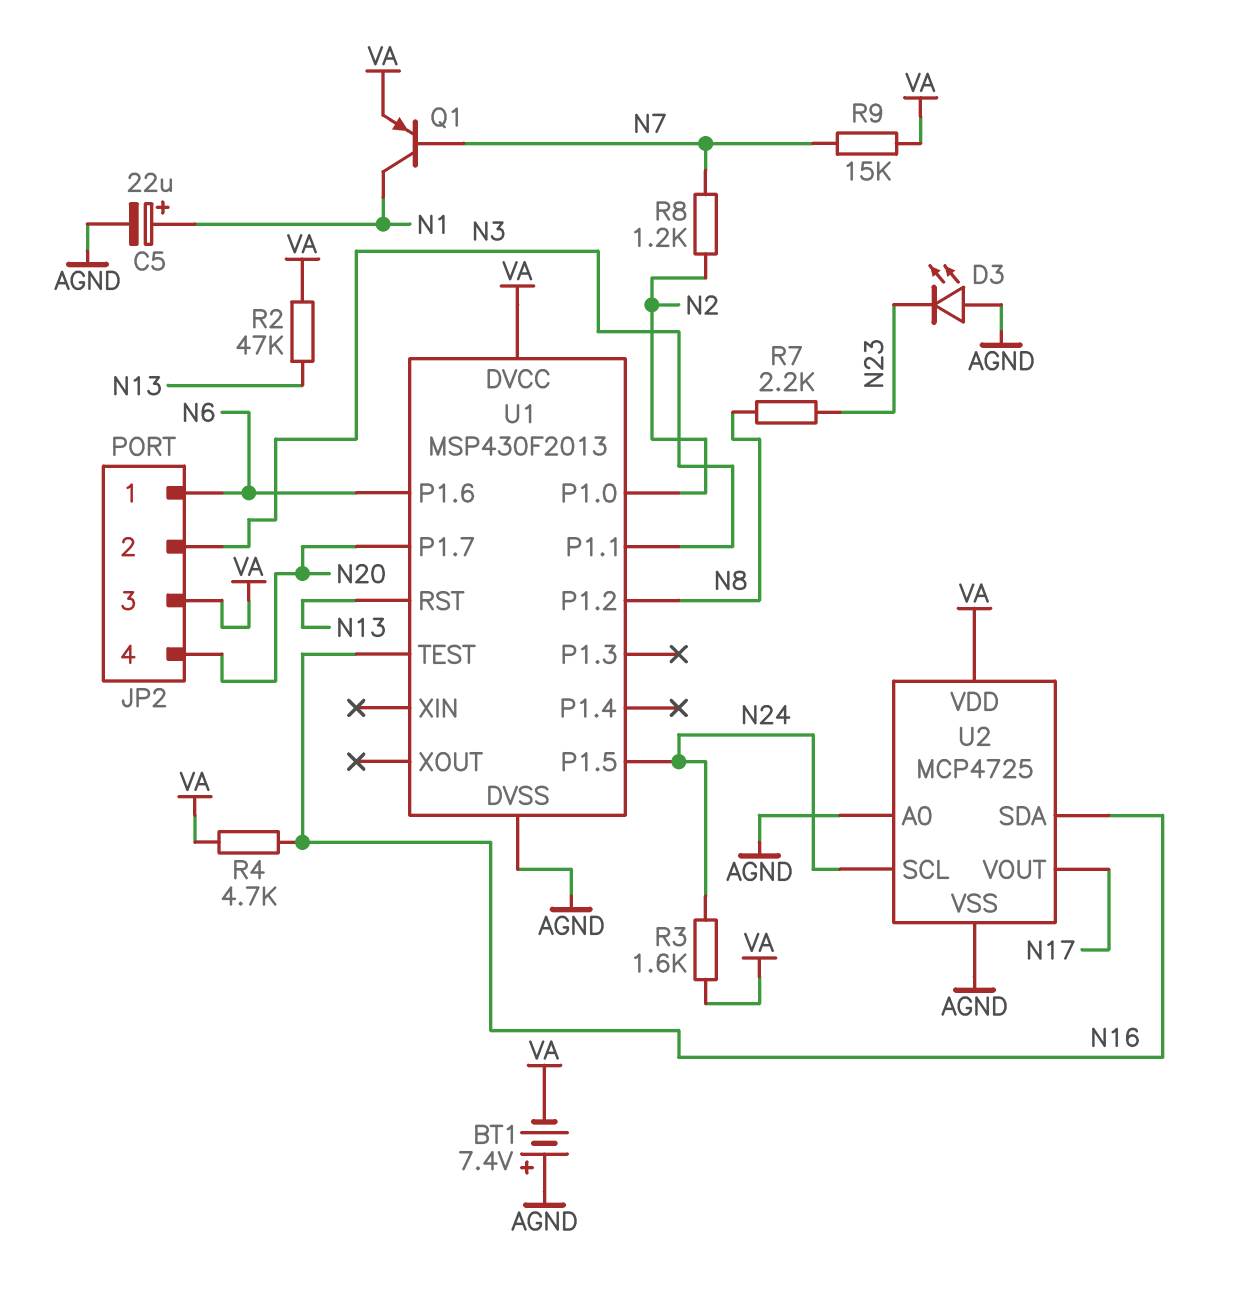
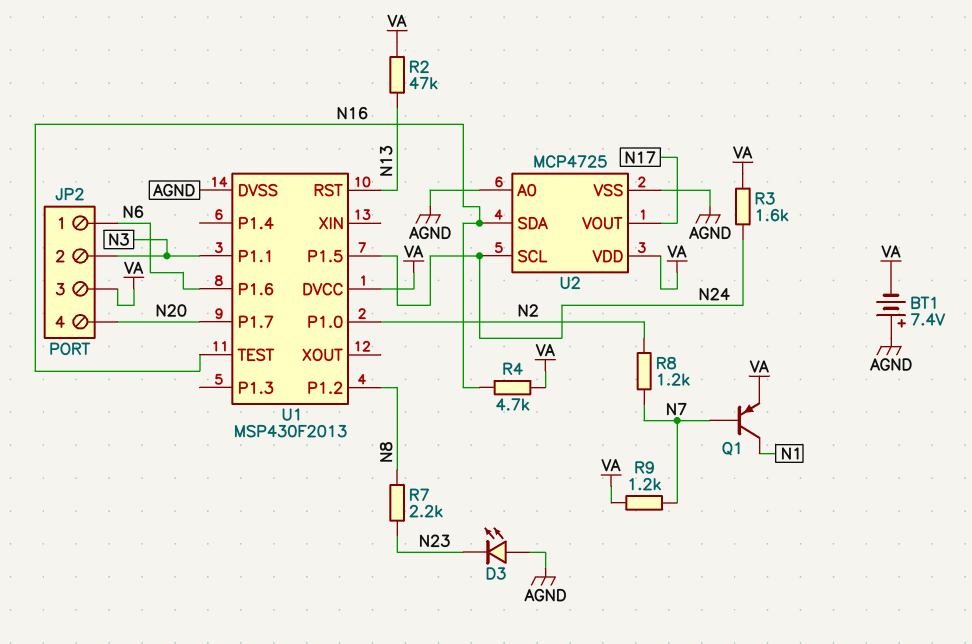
C5: 22uF (plus N1, minus AGND) -> none
R9: 15k (N7, VA) -> 1.2k (N7, VA)

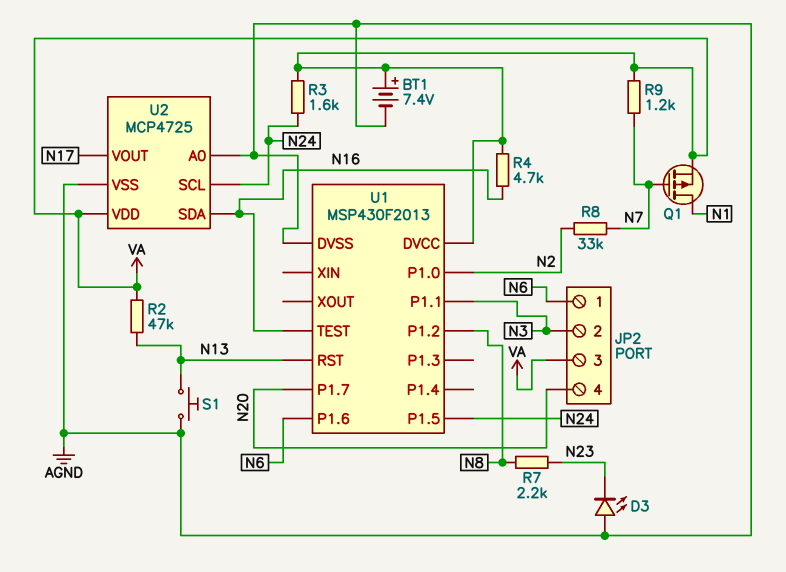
BT1: 7.4V (plus AGND, minus VA) -> 7.4V (plus VA, minus AGND)
Q1: PNP (B N7, C N1, E VA) -> PMOS (G N7, D N1, S VA)
R8: 1.2k (N2, N7) -> 33k (N2, N7)
S1: none -> button (AGND, N13)

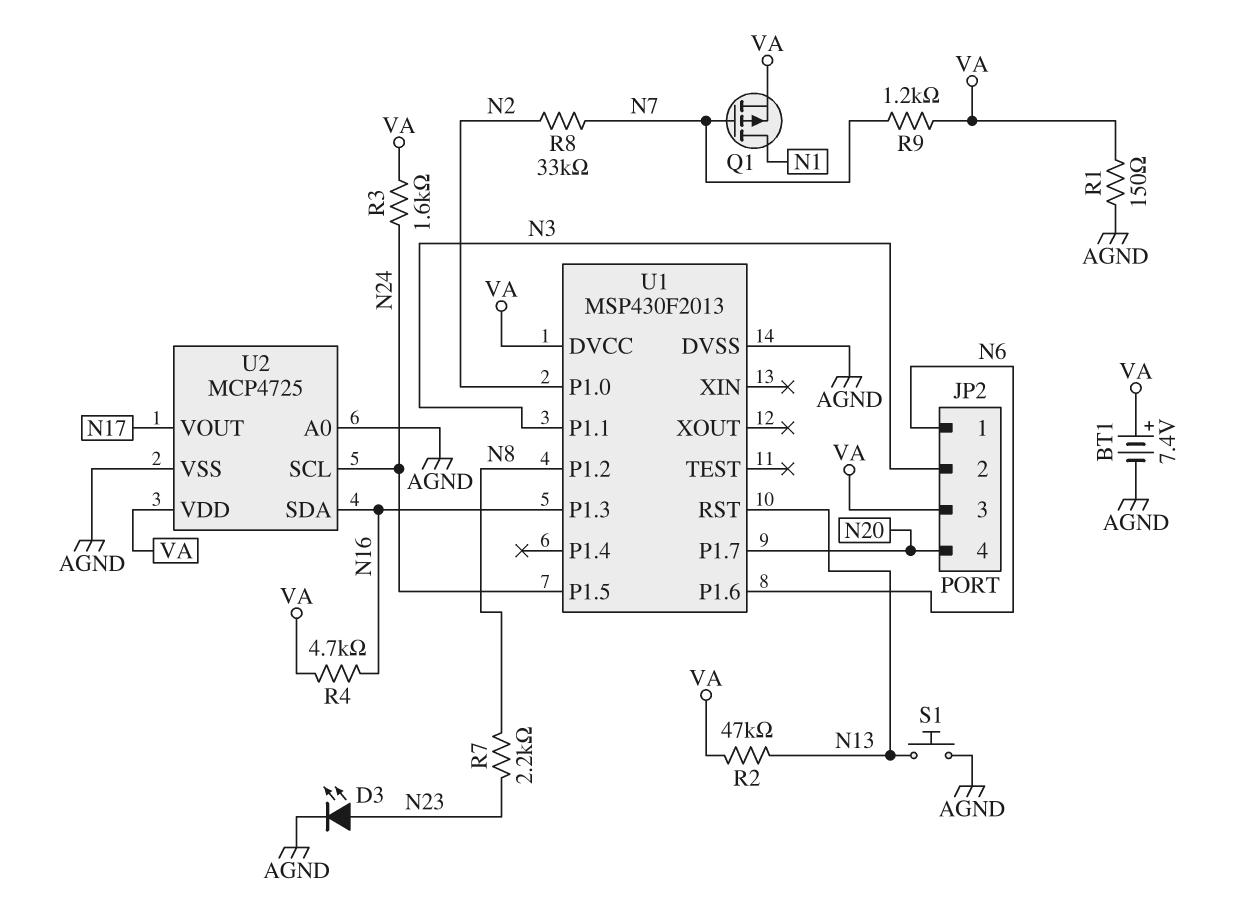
D3: LED (A AGND, K N23) -> LED (A N23, K AGND)
R1: none -> 150 (AGND, VA)
U1 pin P1.3: none -> N16
U1 pin TEST: N16 -> none

